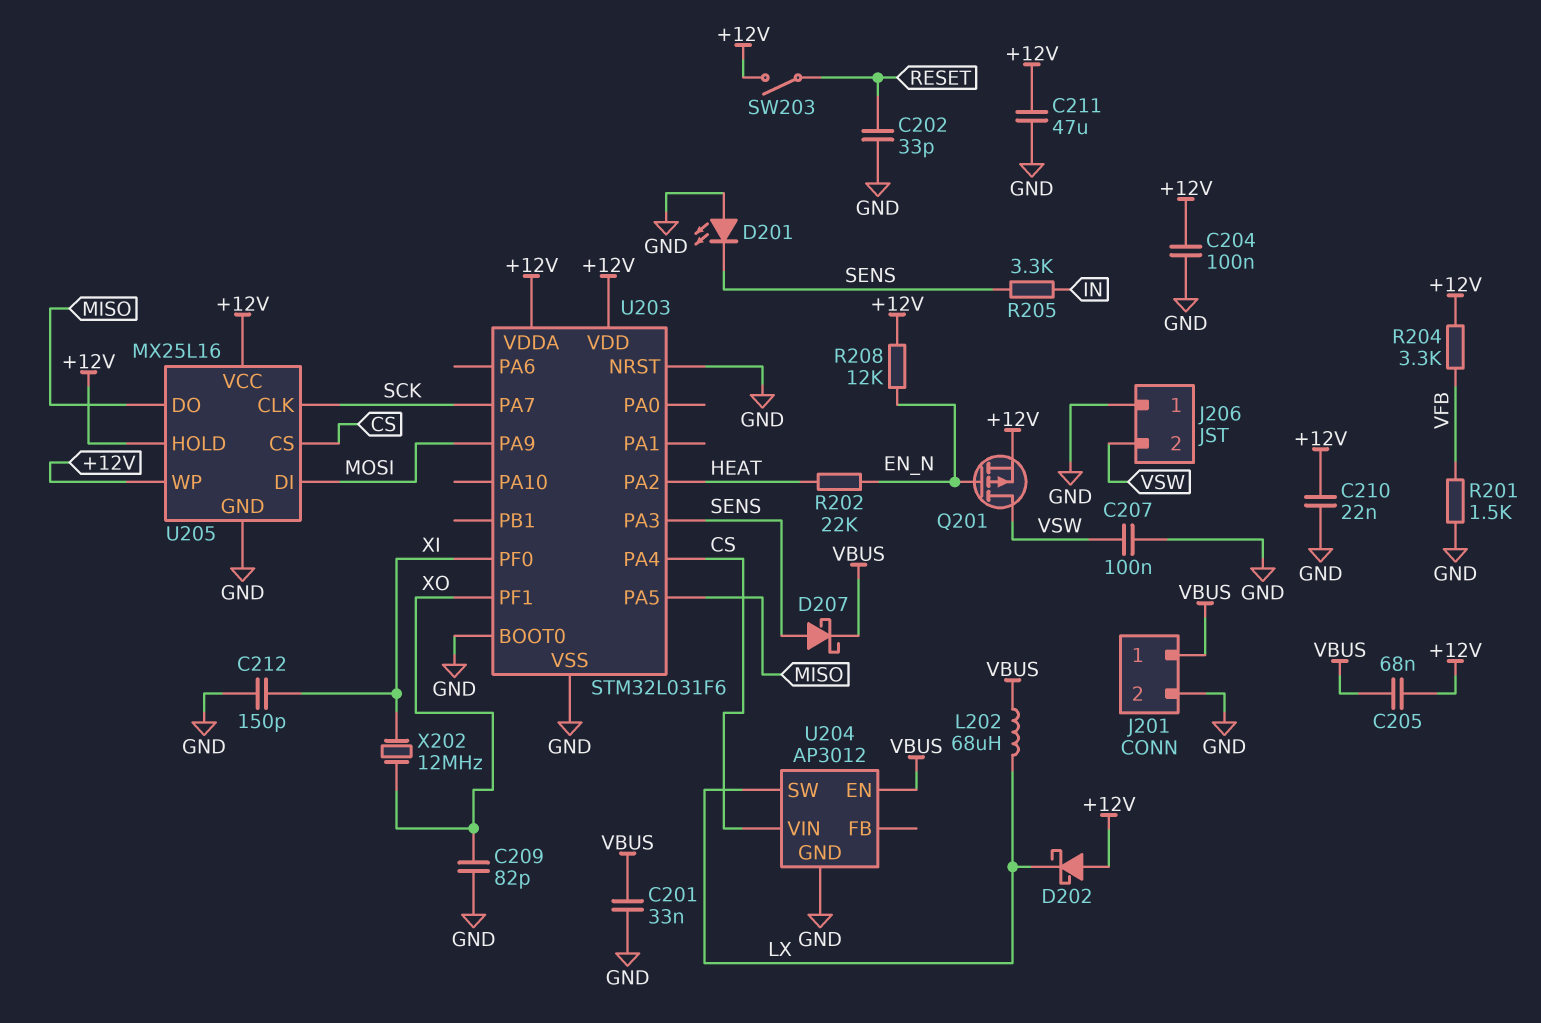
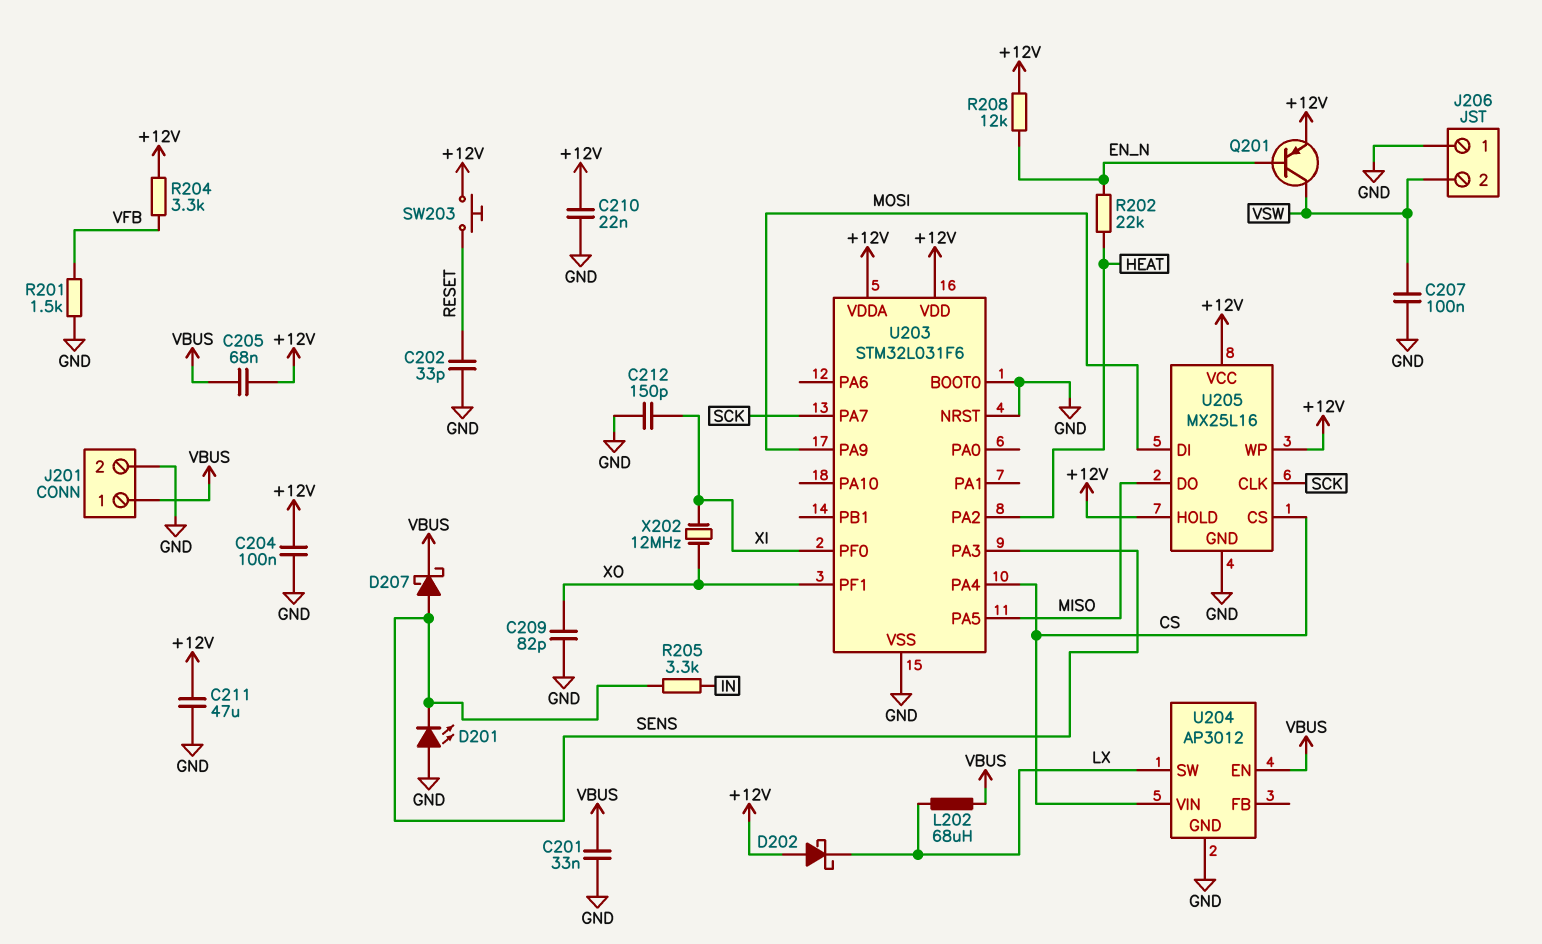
Q201: PMOS (G EN_N, D VSW, S +12V) -> PNP (B EN_N, C VSW, E +12V)
SW203: switch (+12V, RESET) -> button (+12V, RESET)

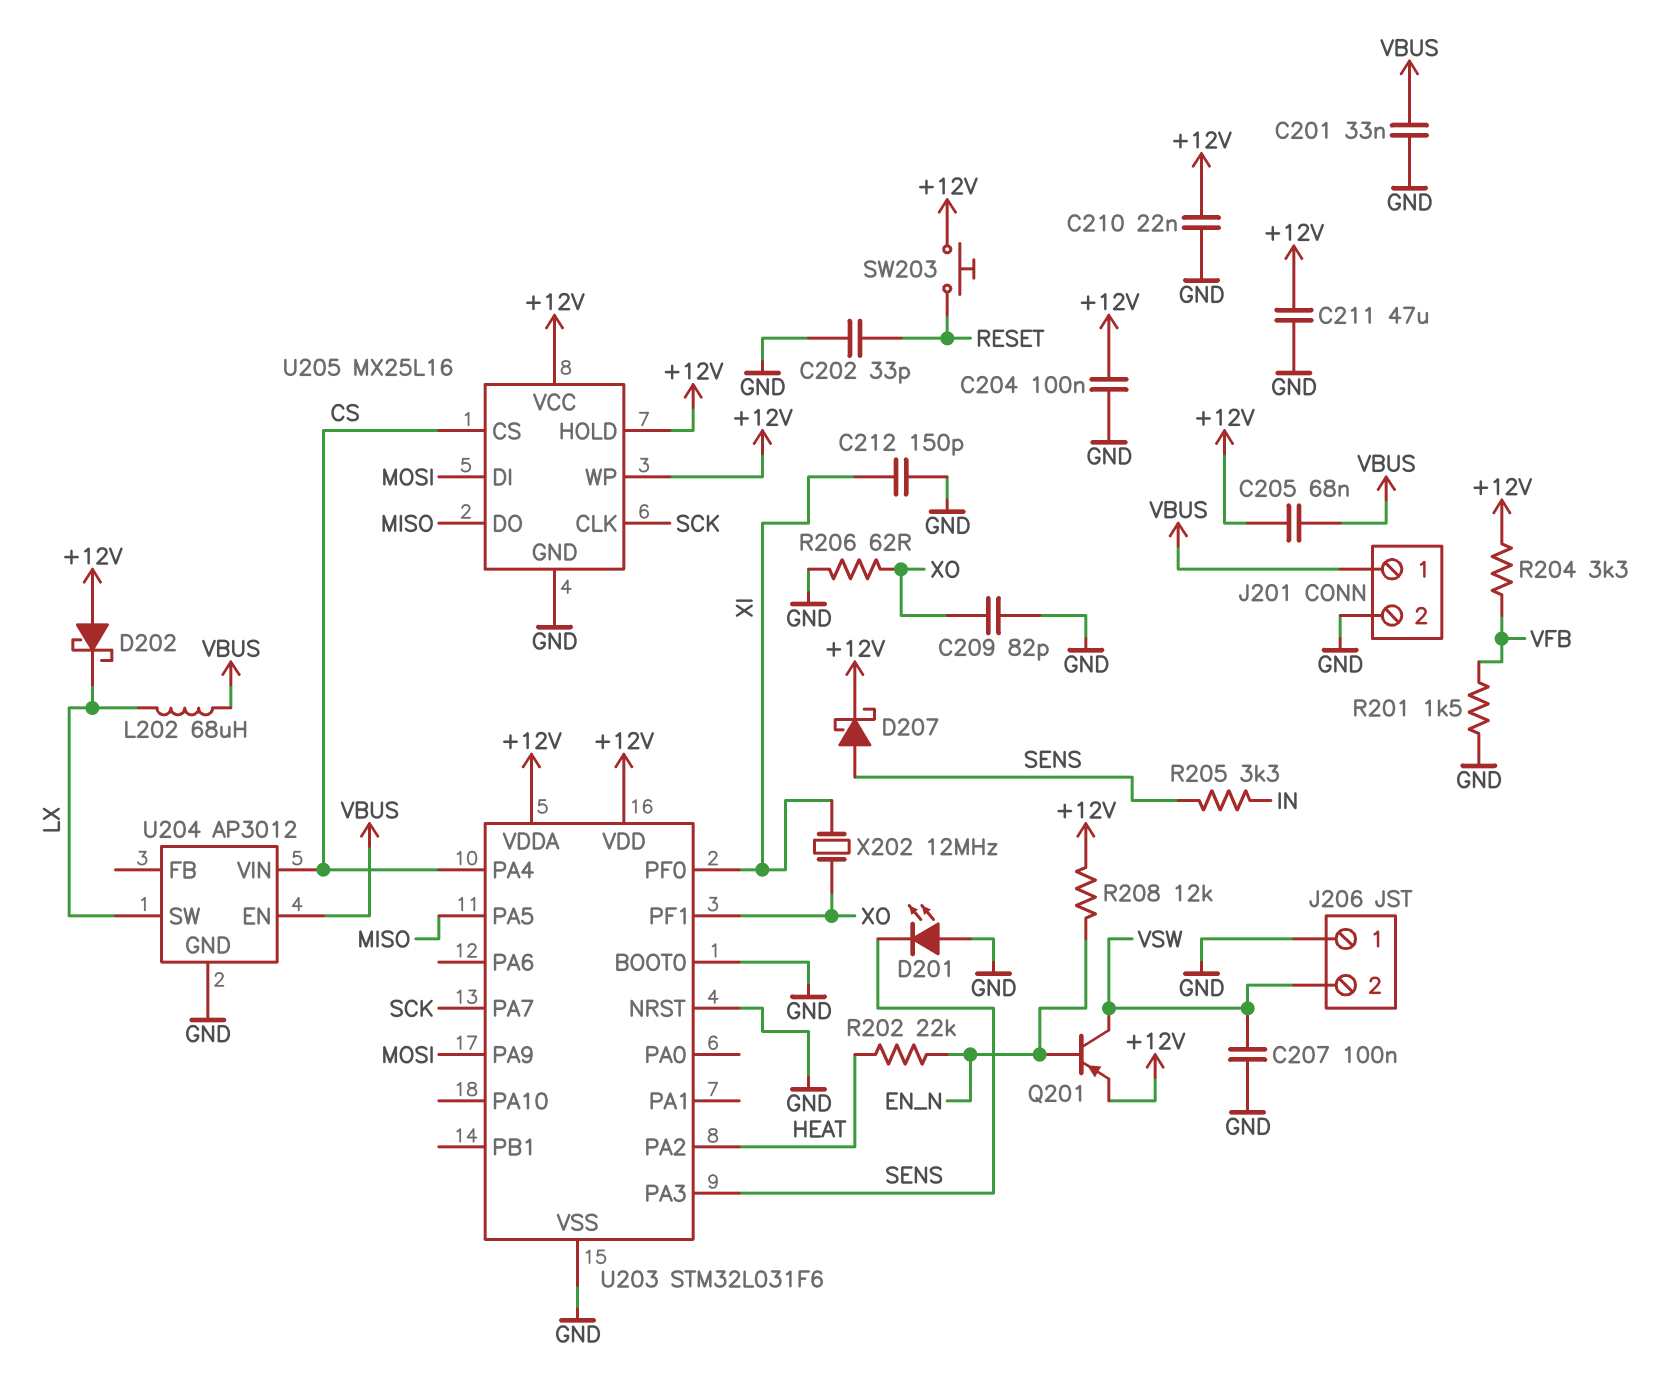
D207: schottky (A SENS, K VBUS) -> schottky (A SENS, K +12V)
R206: none -> 62 (GND, XO)

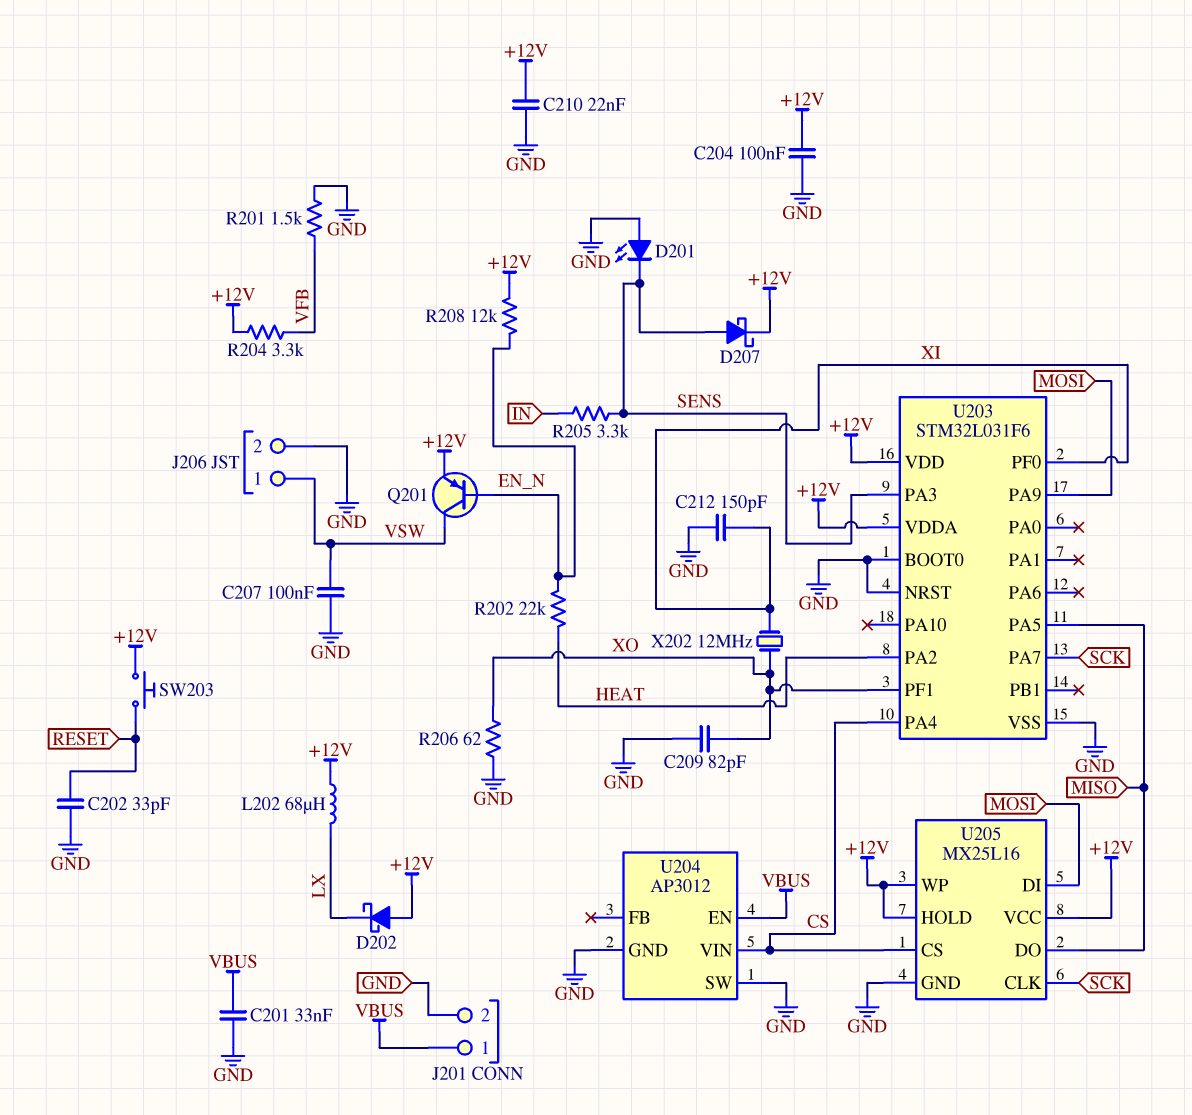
C205: 68nF (+12V, VBUS) -> none
C211: 47uF (+12V, GND) -> none
J206 pin 1: GND -> VSW
J206 pin 2: VSW -> GND
L202: 68uH (LX, VBUS) -> 68uH (+12V, LX)
U204 pin SW: LX -> GND

